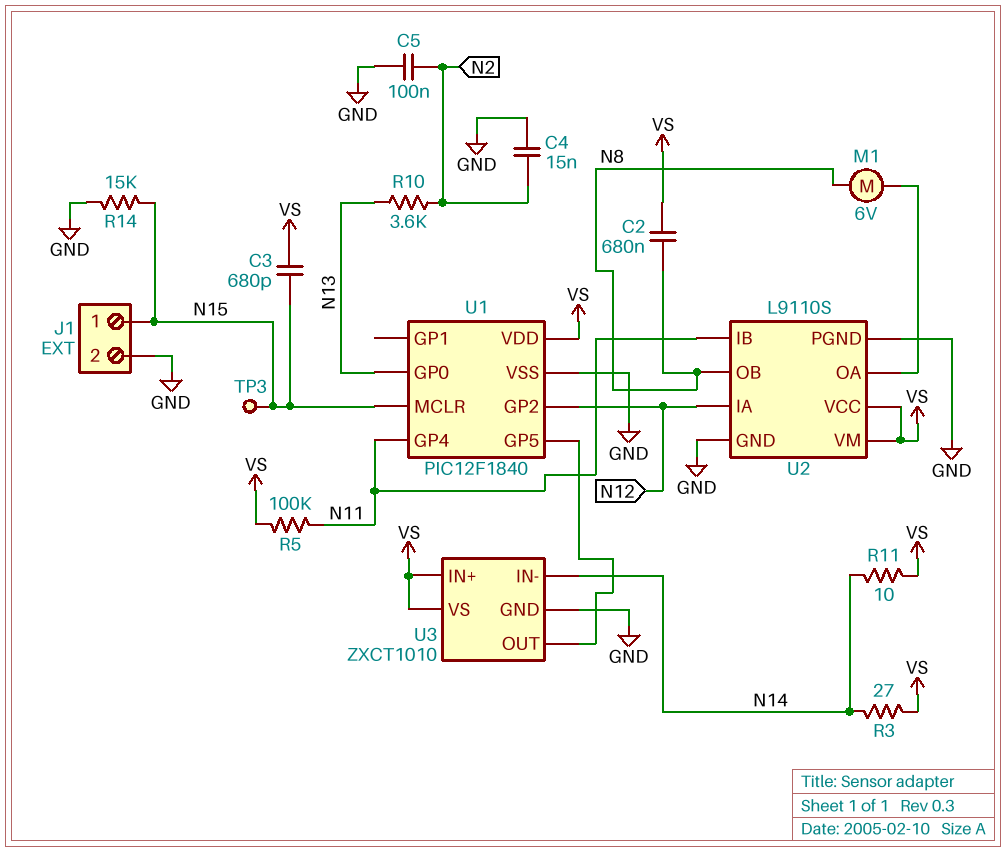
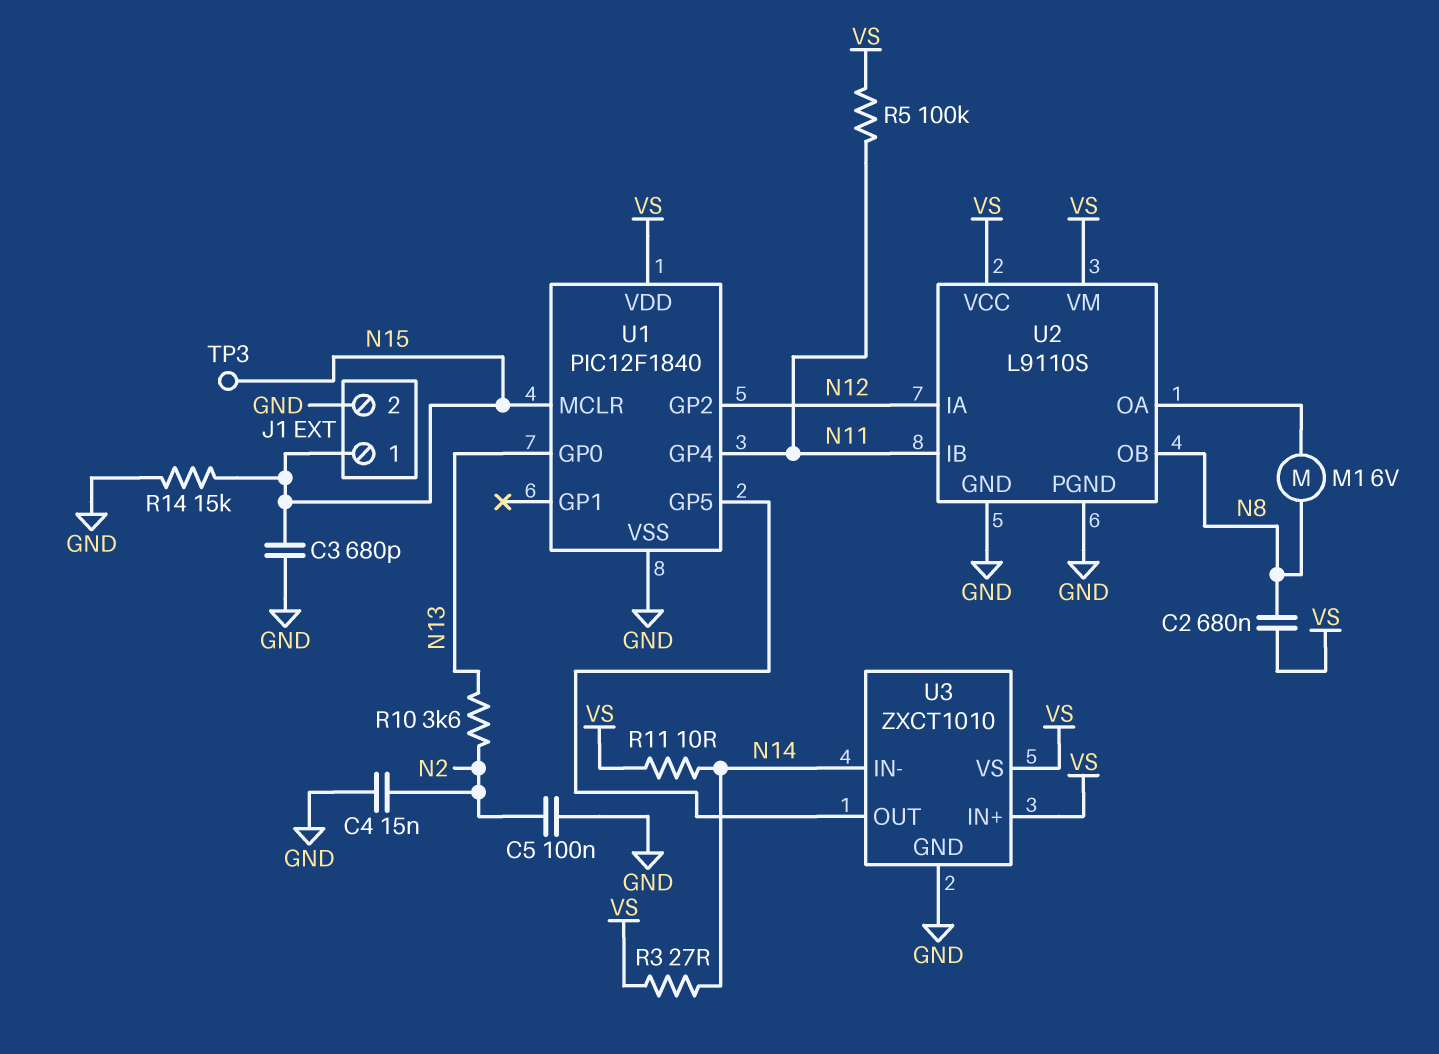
C3: 680pF (N15, VS) -> 680pF (GND, N15)

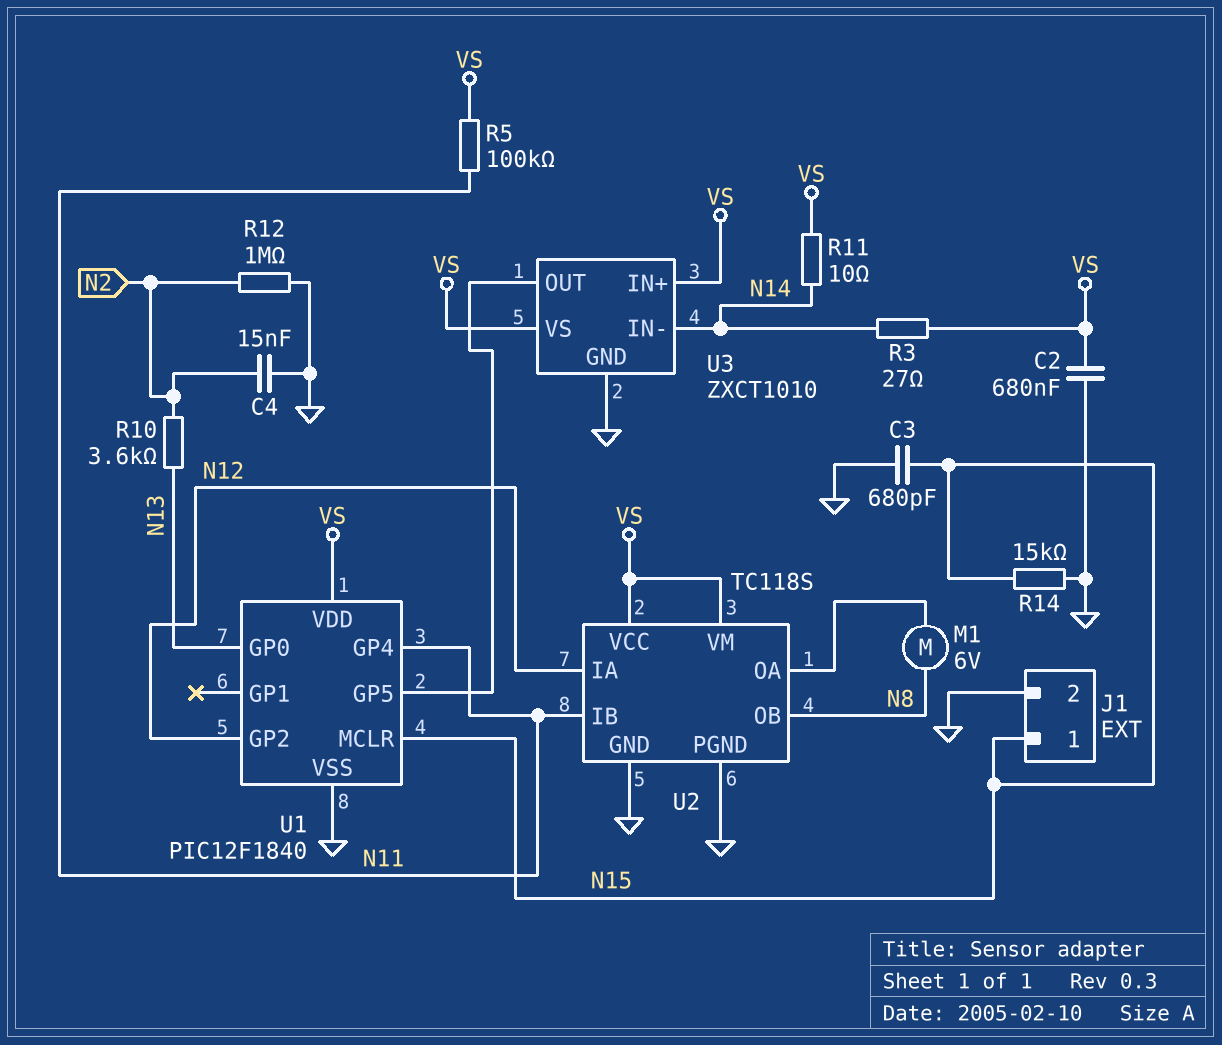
C2: 680nF (N8, VS) -> 680nF (GND, VS)
C5: 100nF (GND, N2) -> none
R12: none -> 1M (GND, N2)
TP3: test point (N15) -> none
U2: L9110S -> TC118S

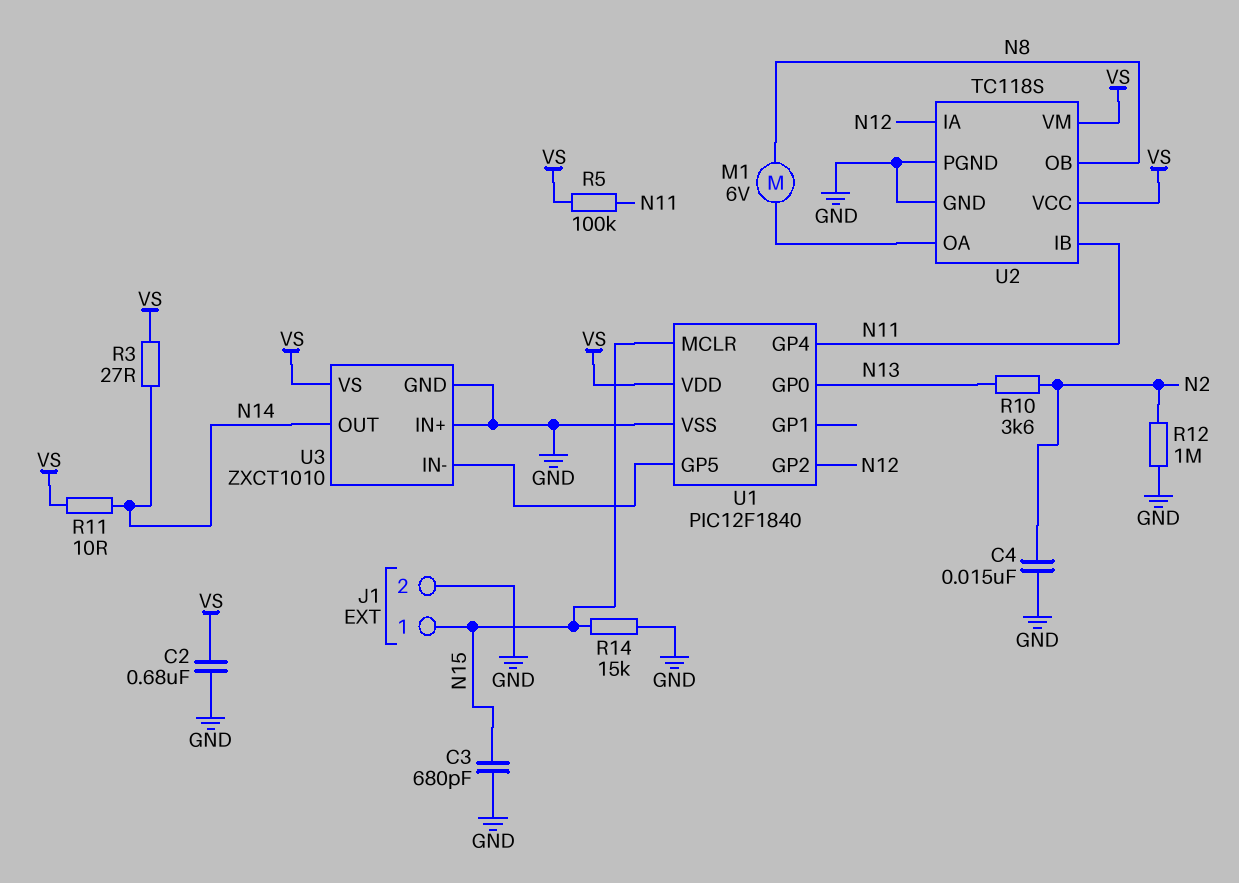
U3 pin IN+: VS -> GND
U3 pin IN-: N14 -> U1/GP5
U3 pin OUT: U1/GP5 -> N14

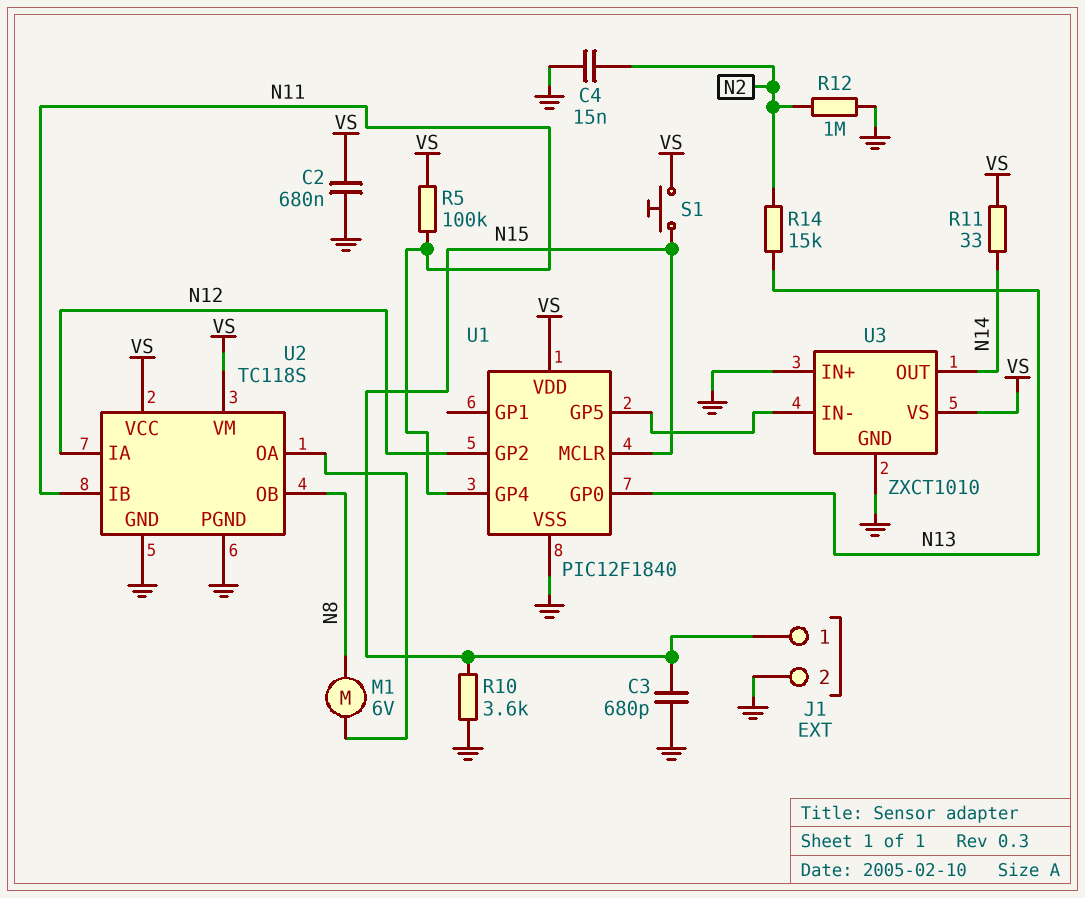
R3: 27 (N14, VS) -> none
R10: 3.6k (N2, N13) -> 3.6k (GND, N15)
R11: 10 (N14, VS) -> 33 (N14, VS)
R14: 15k (GND, N15) -> 15k (N2, N13)
S1: none -> button (N15, VS)

